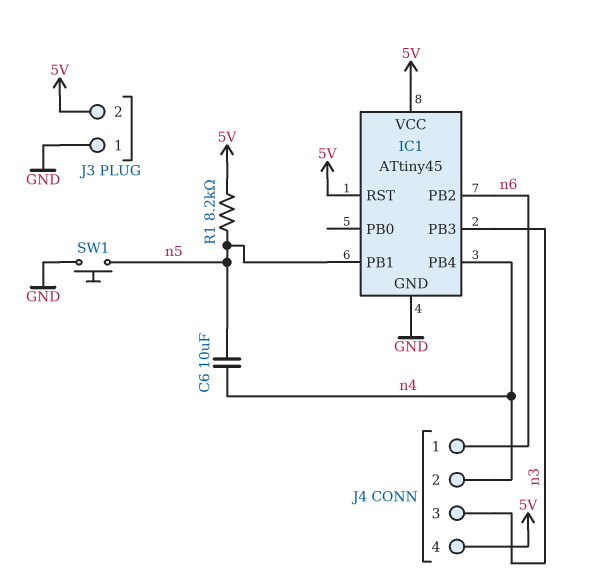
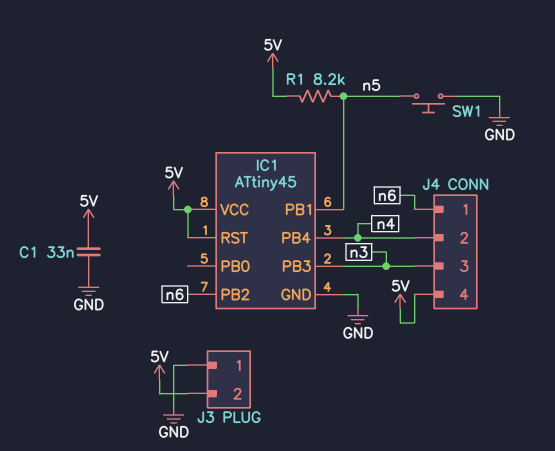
C1: none -> 33nF (5V, GND)
C6: 10uF (n4, n5) -> none

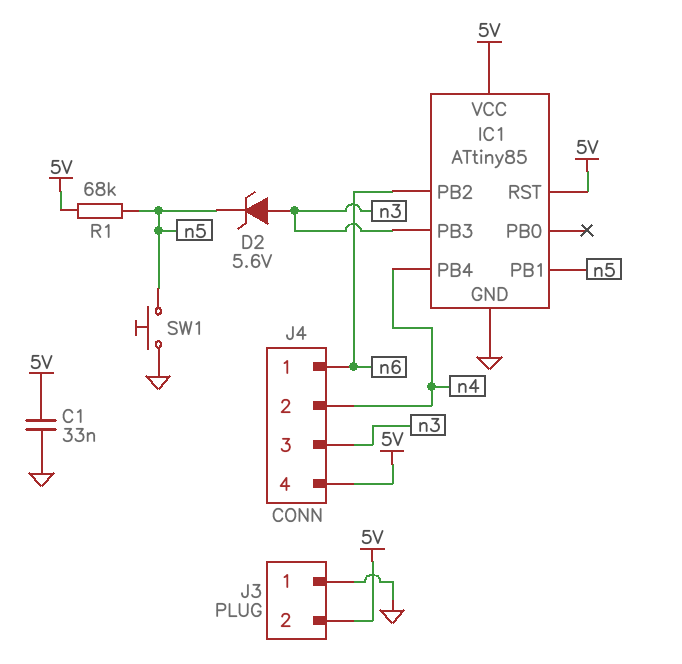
D2: none -> zener 5.6V (A n3, K n5)
IC1: ATtiny45 -> ATtiny85
R1: 8.2k (5V, n5) -> 68k (5V, n5)

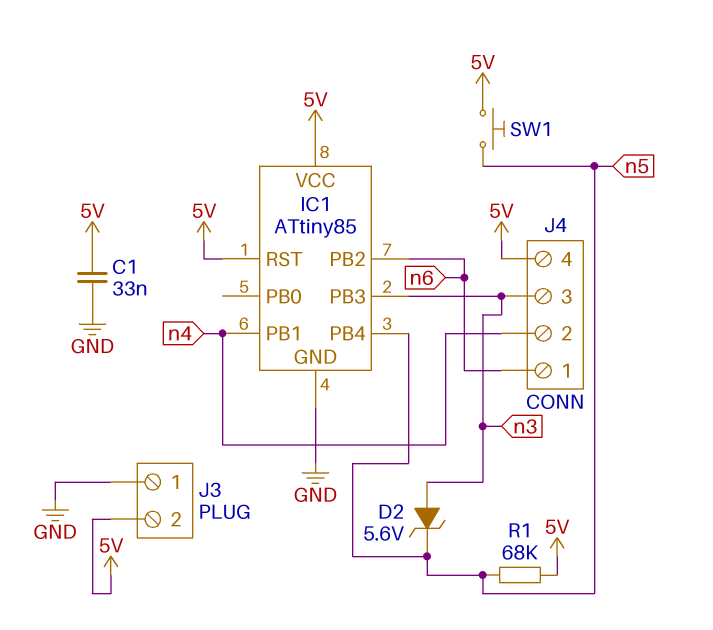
IC1 pin PB1: n5 -> n4
IC1 pin PB4: n4 -> n5
SW1: button (GND, n5) -> button (5V, n5)

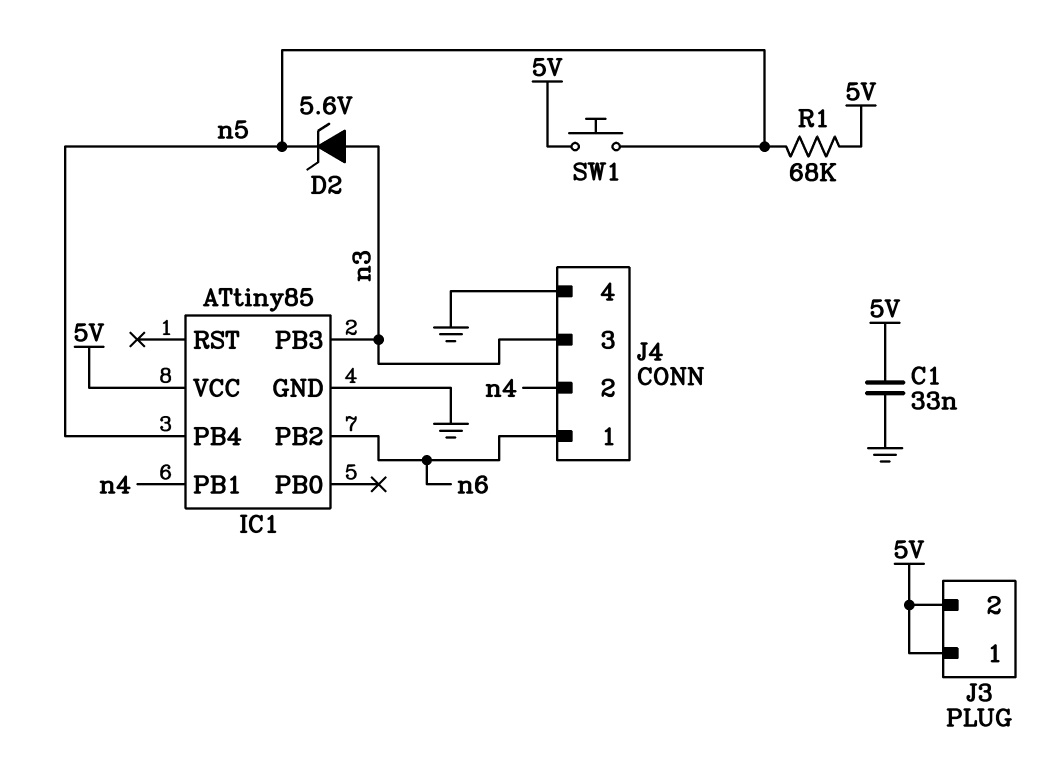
IC1 pin RST: 5V -> none
J3 pin 1: GND -> 5V
J4 pin 4: 5V -> GND

